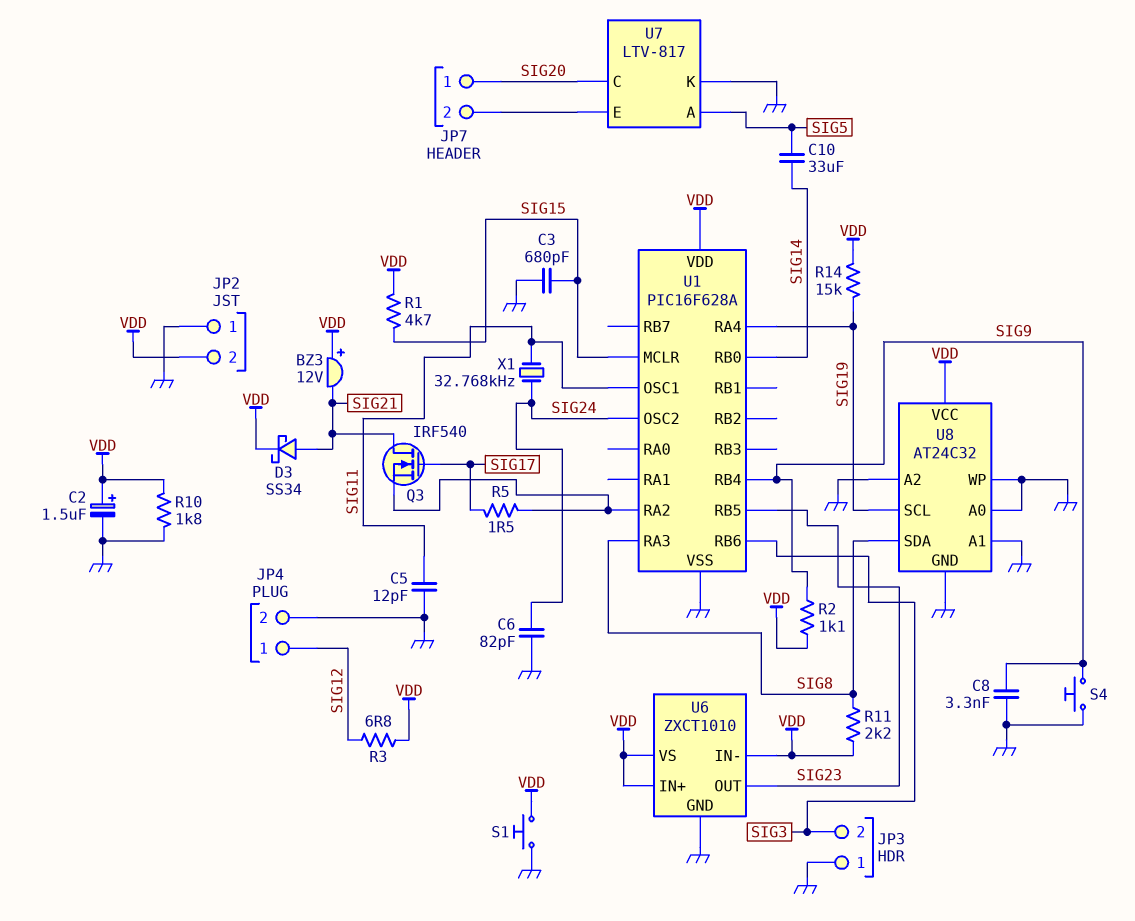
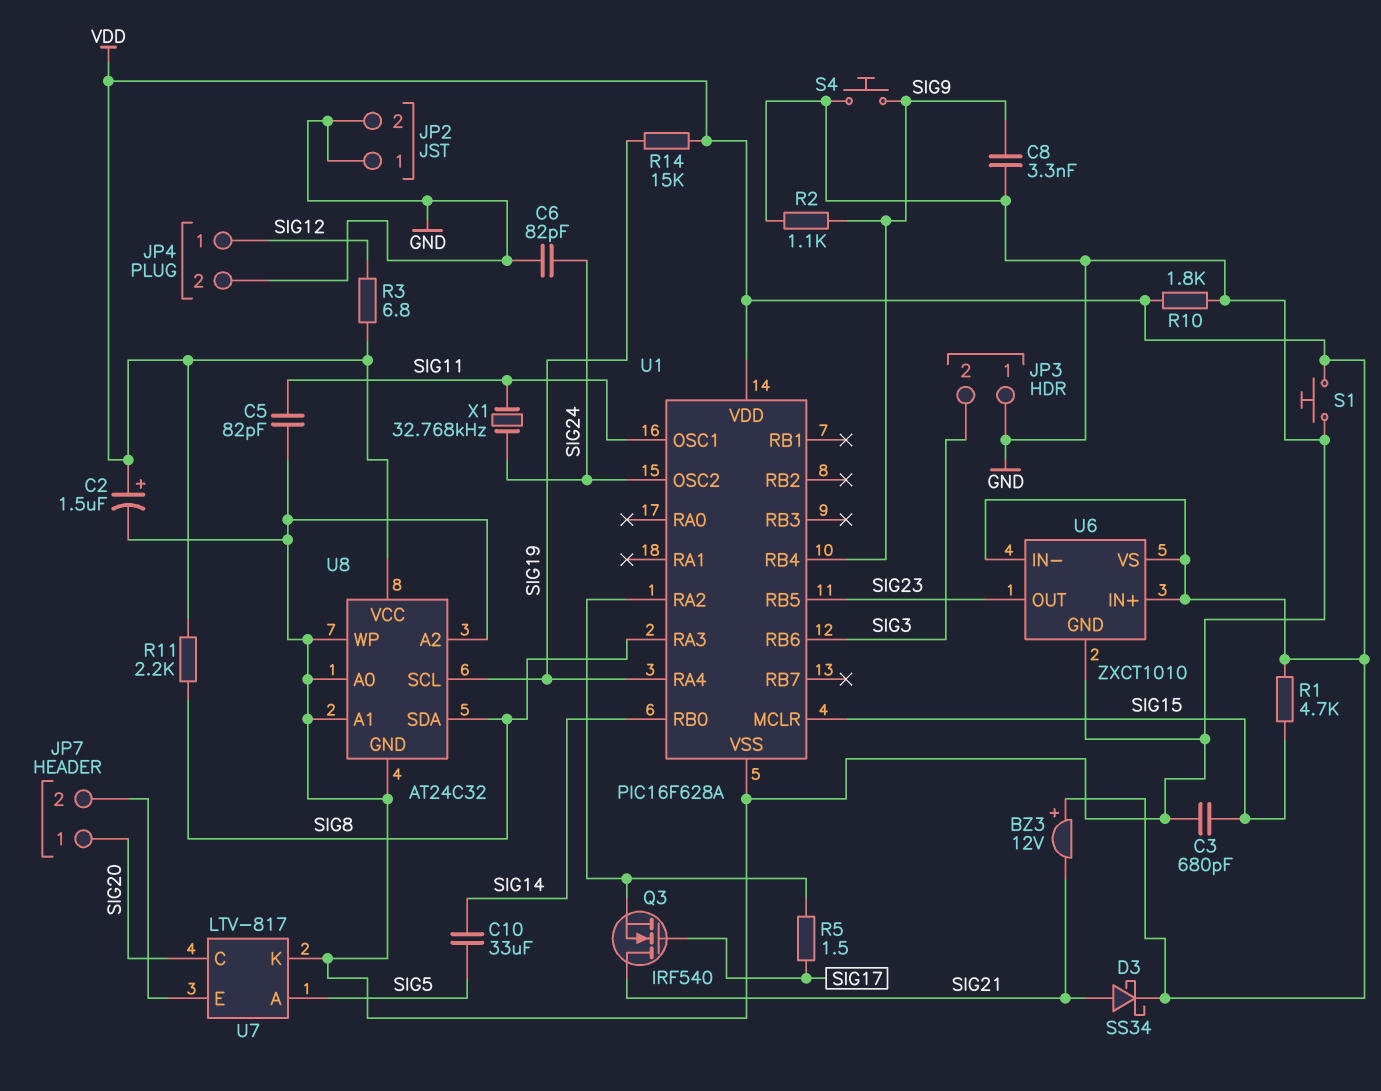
C5: 12pF (GND, SIG11) -> 82pF (GND, SIG11)
JP2 pin 2: VDD -> GND
R2: 1.1k (SIG9, VDD) -> 1.1k (GND, SIG9)

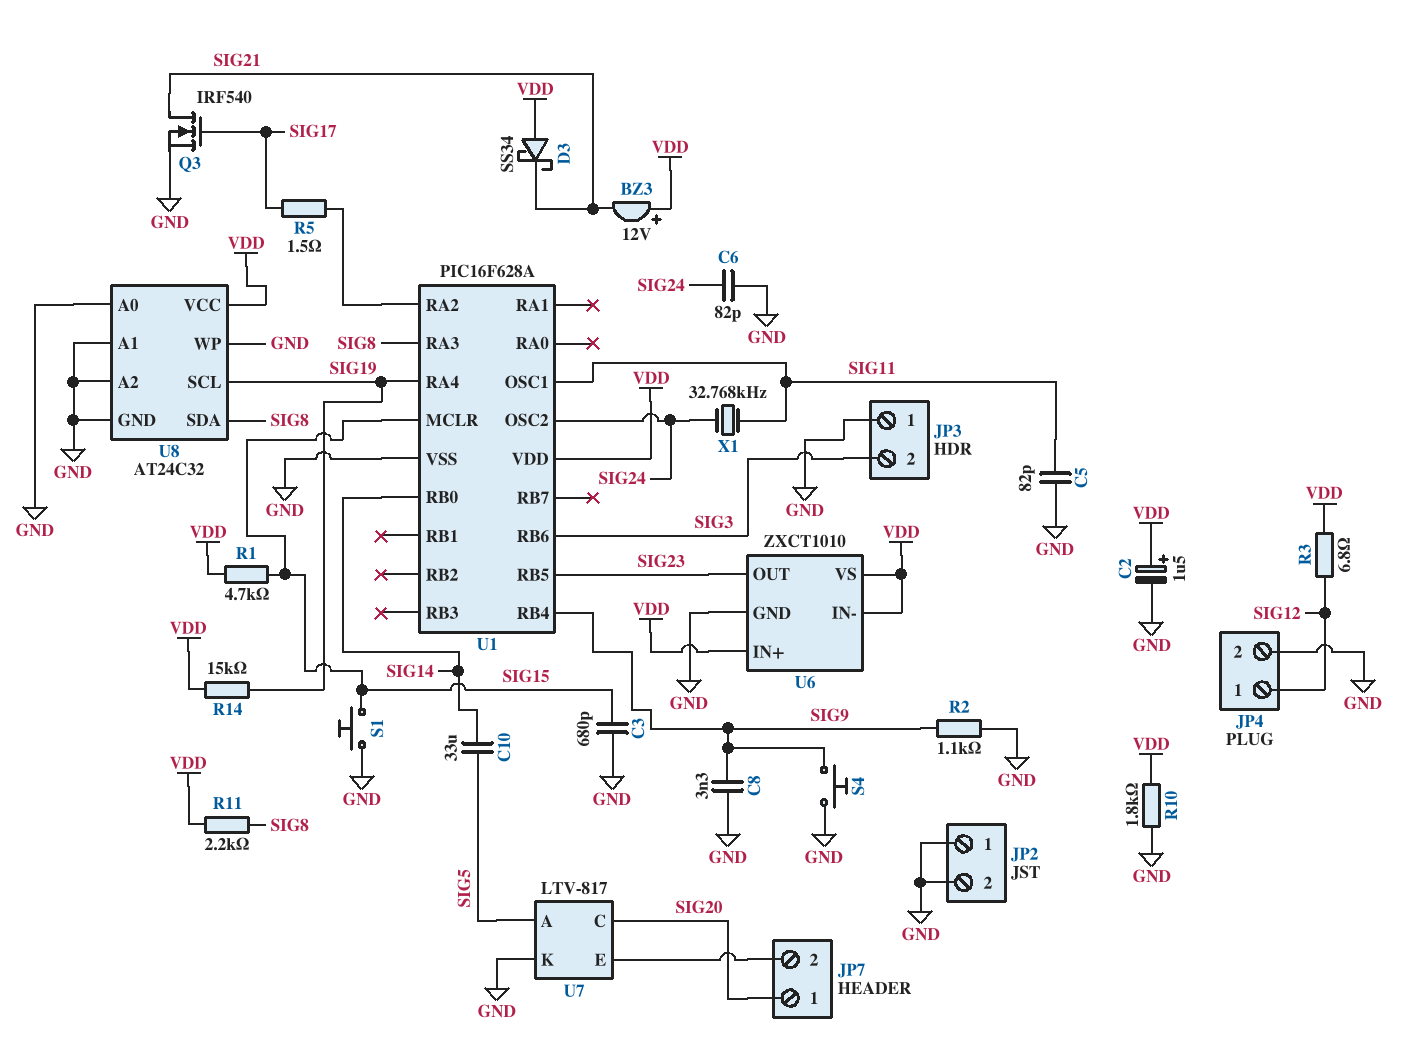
D3: schottky SS34 (A SIG21, K VDD) -> schottky SS34 (A VDD, K SIG21)
Q3: NMOS IRF540 (G SIG17, D SIG21, S U1/RA2) -> NMOS IRF540 (G SIG17, D SIG21, S GND)
S1: button (GND, VDD) -> button (GND, SIG15)

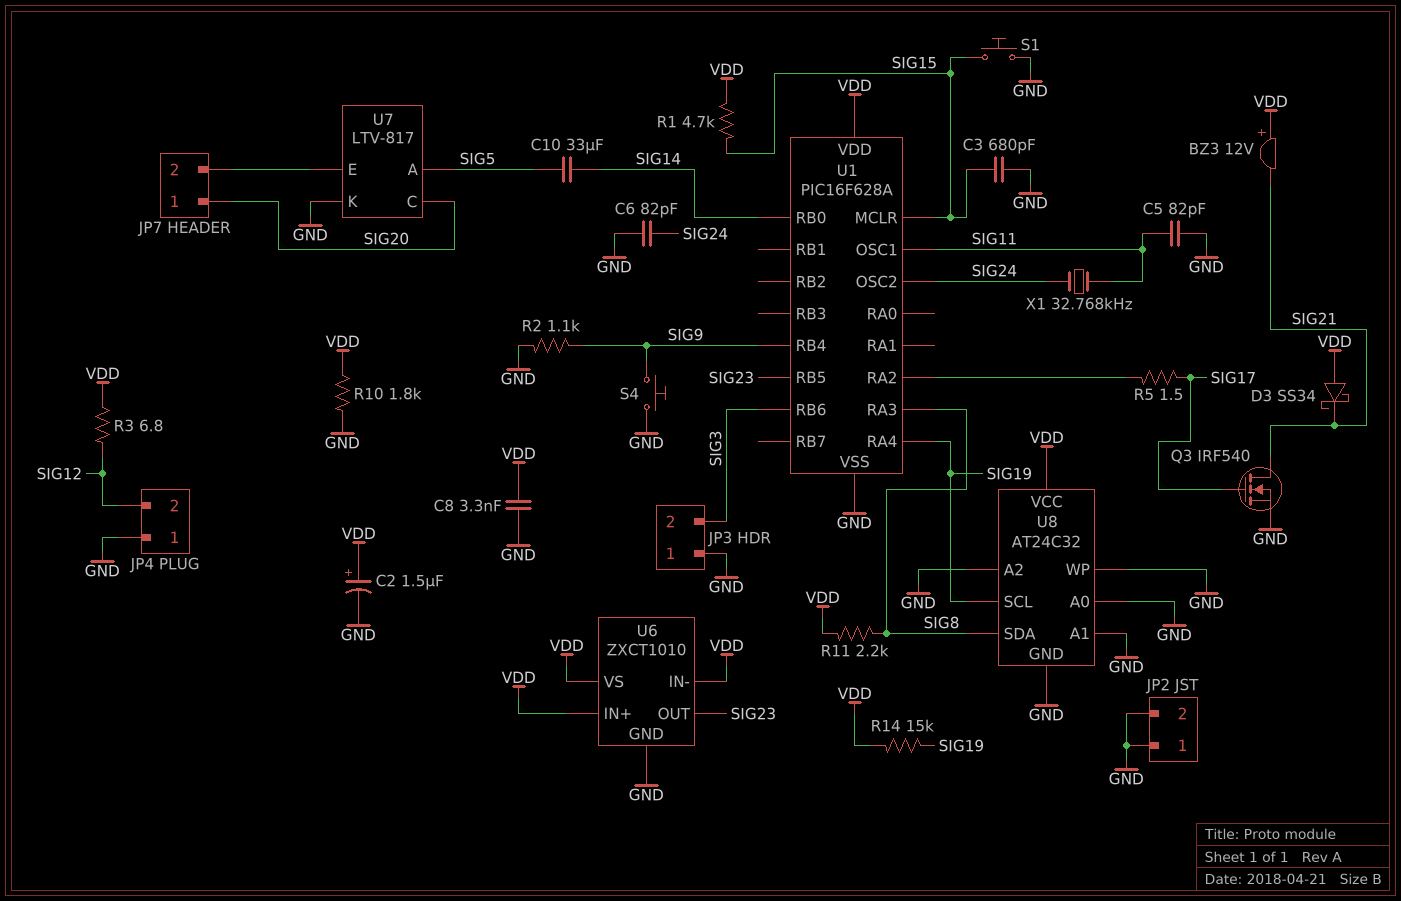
C8: 3.3nF (GND, SIG9) -> 3.3nF (GND, VDD)
JP4 pin 1: SIG12 -> GND
JP4 pin 2: GND -> SIG12

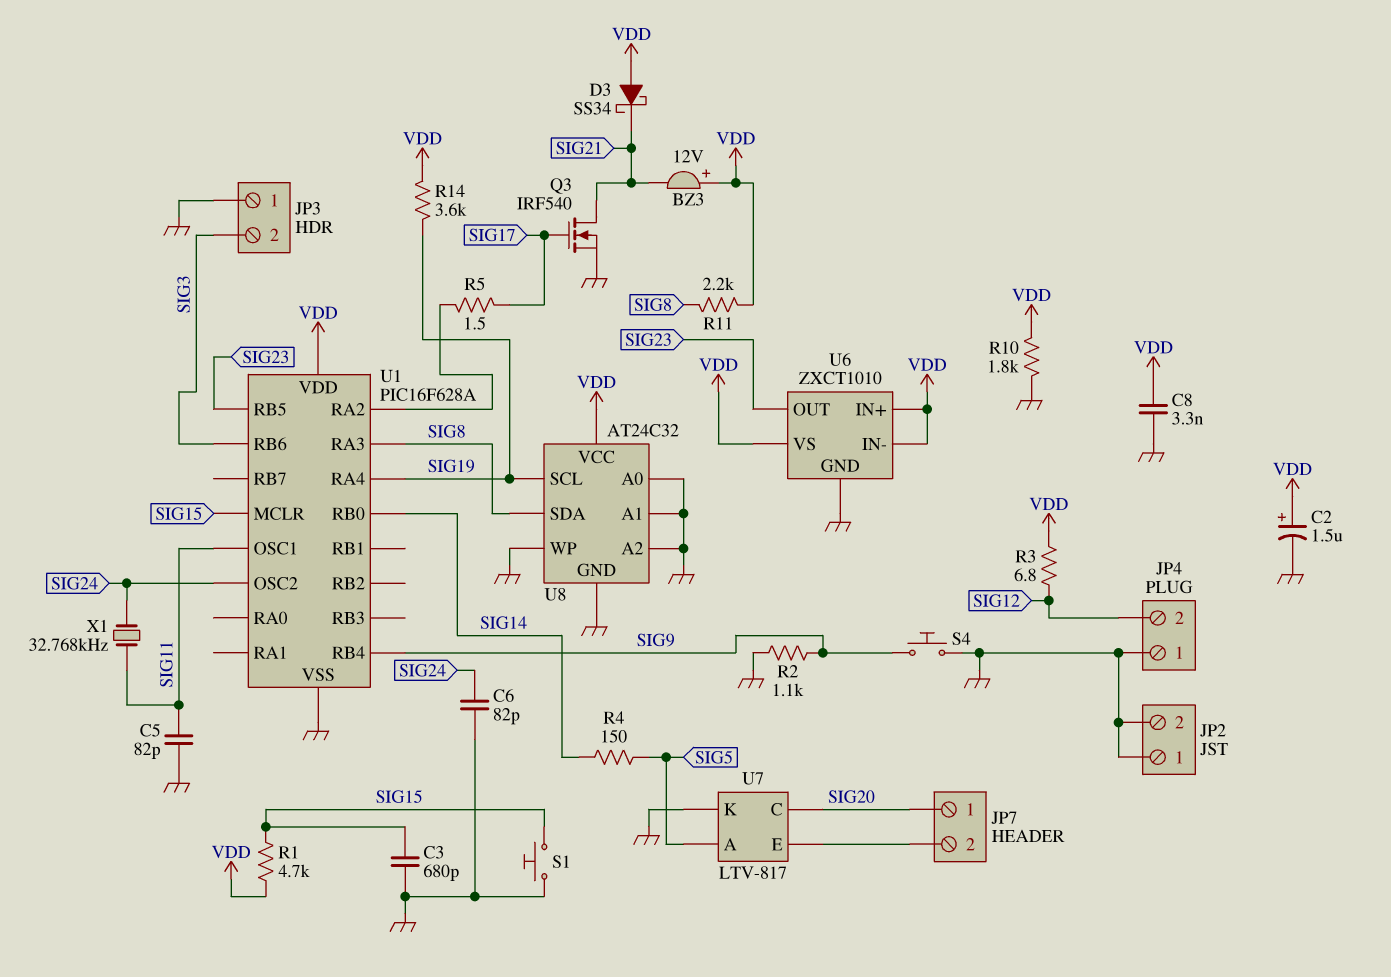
C10: 33uF (SIG5, SIG14) -> none
R4: none -> 150 (SIG5, SIG14)
R14: 15k (SIG19, VDD) -> 3.6k (SIG19, VDD)

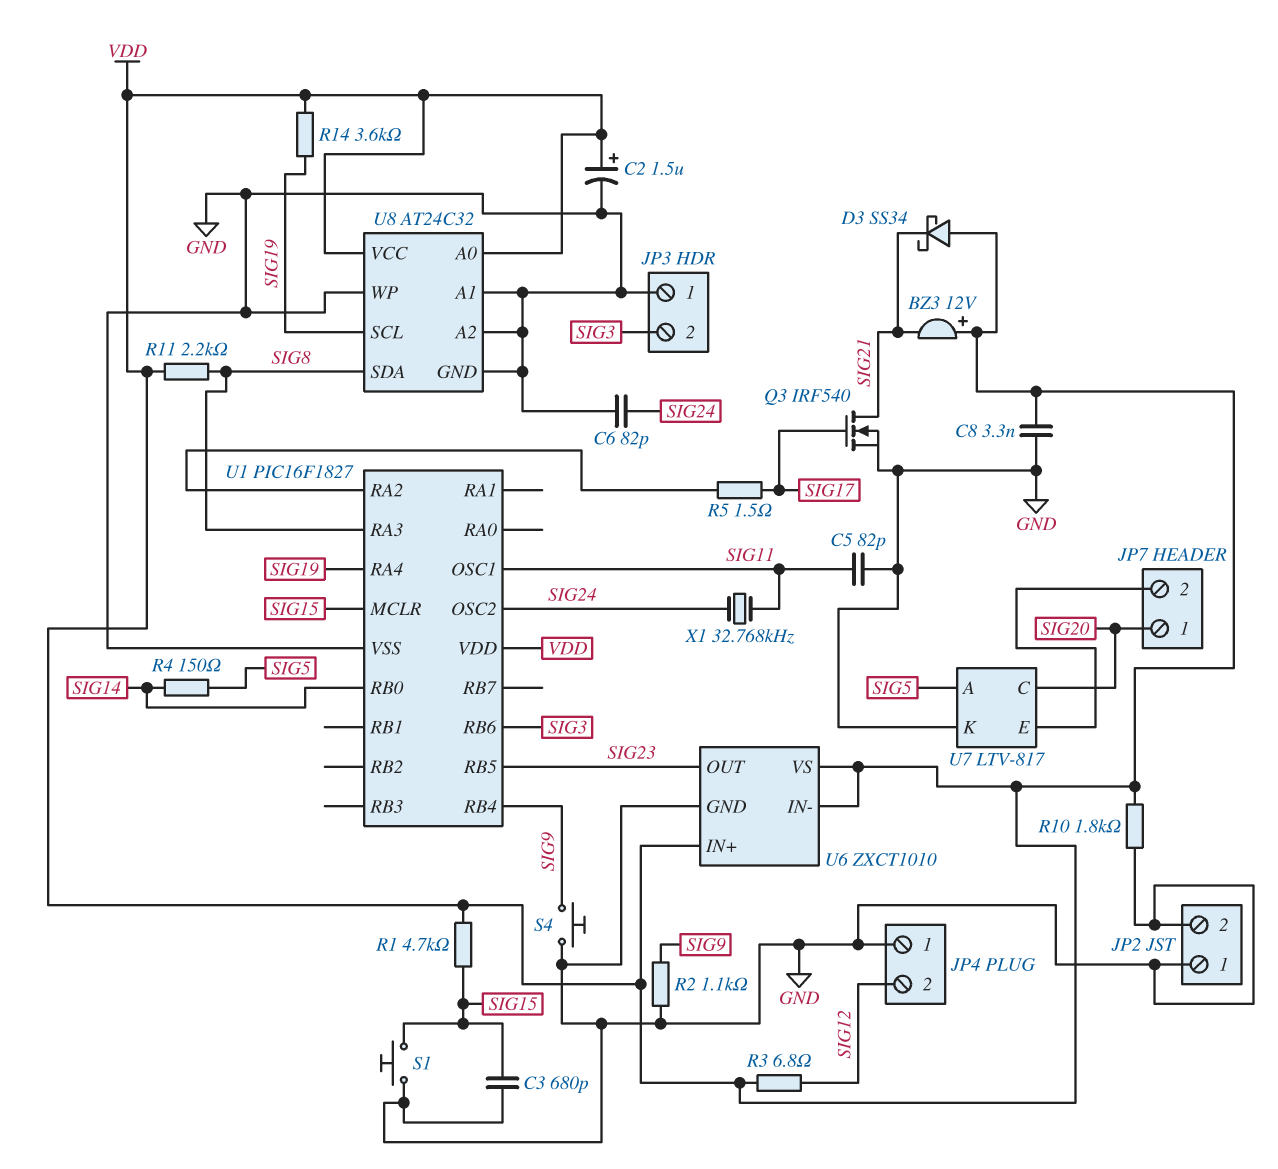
U1: PIC16F628A -> PIC16F1827
U8 pin A0: GND -> VDD

